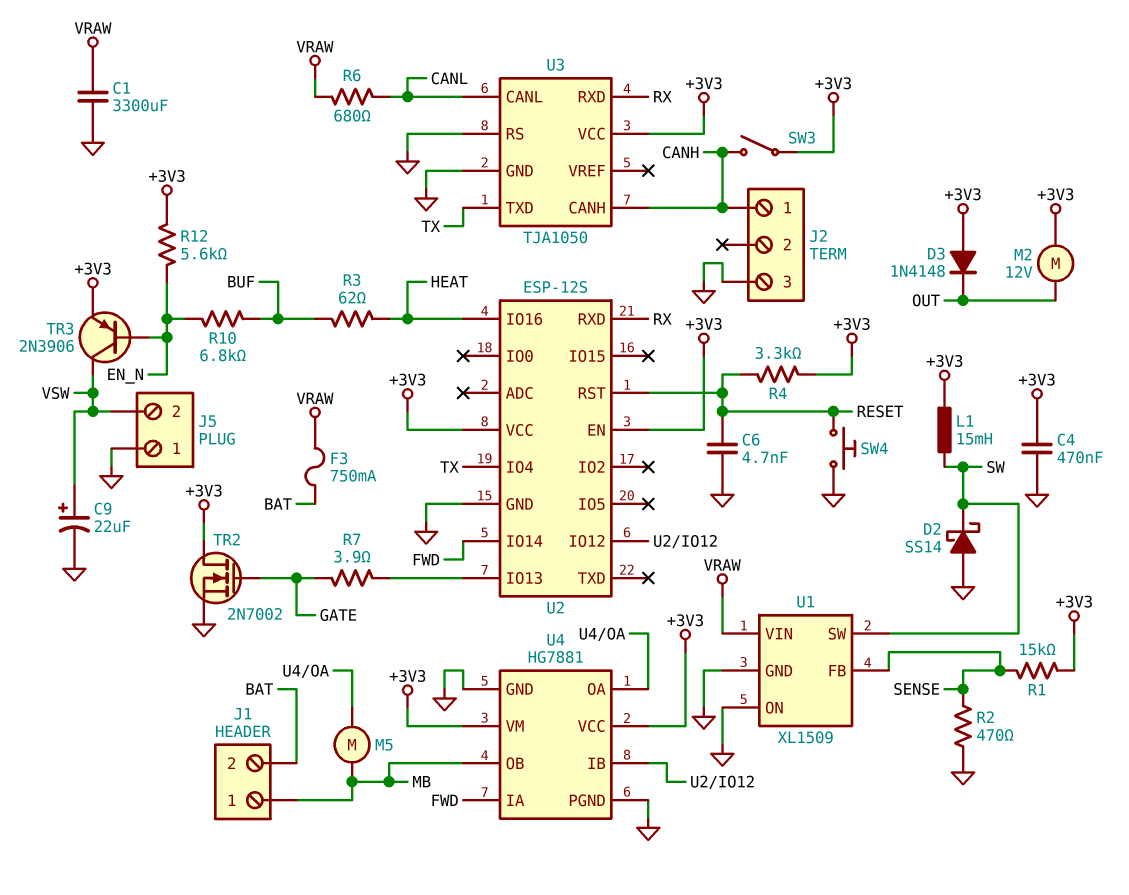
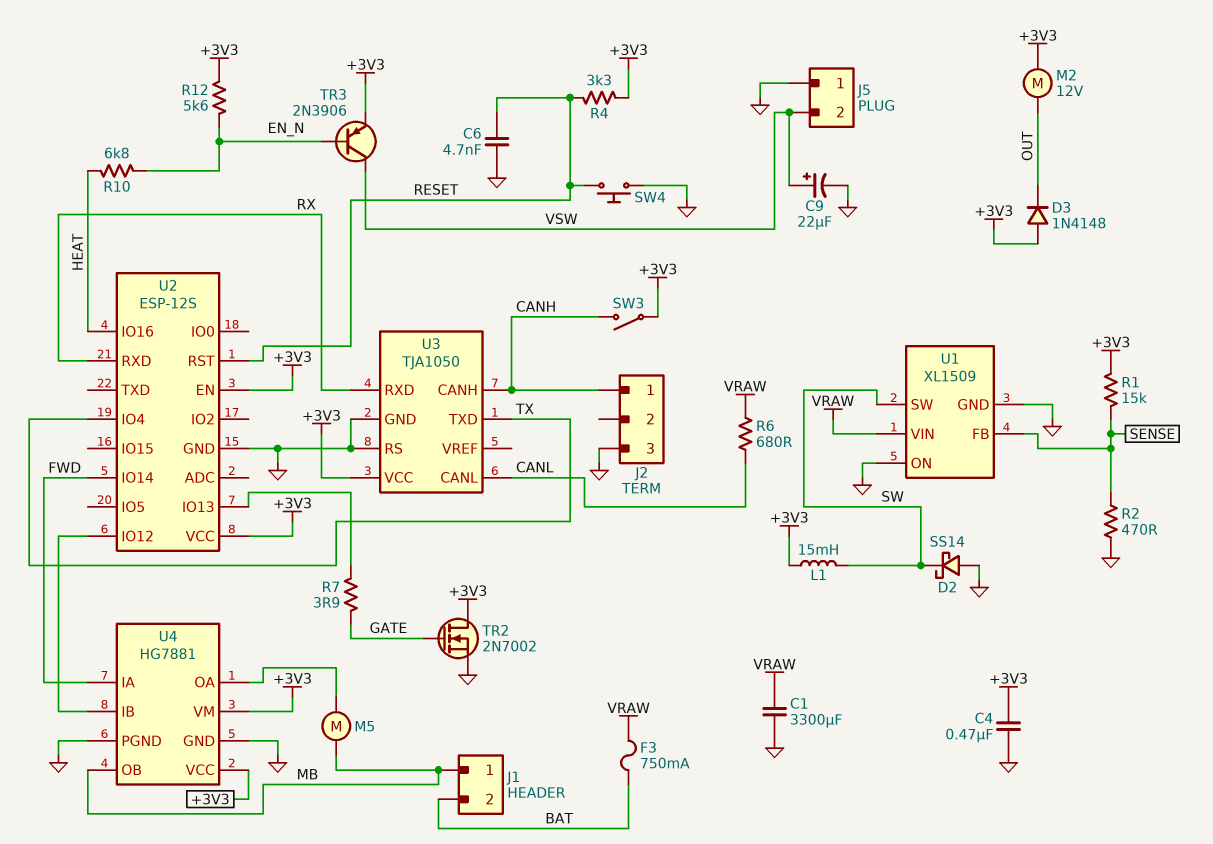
R3: 62 (BUF, HEAT) -> none
R10: 6.8k (BUF, EN_N) -> 6.8k (EN_N, HEAT)

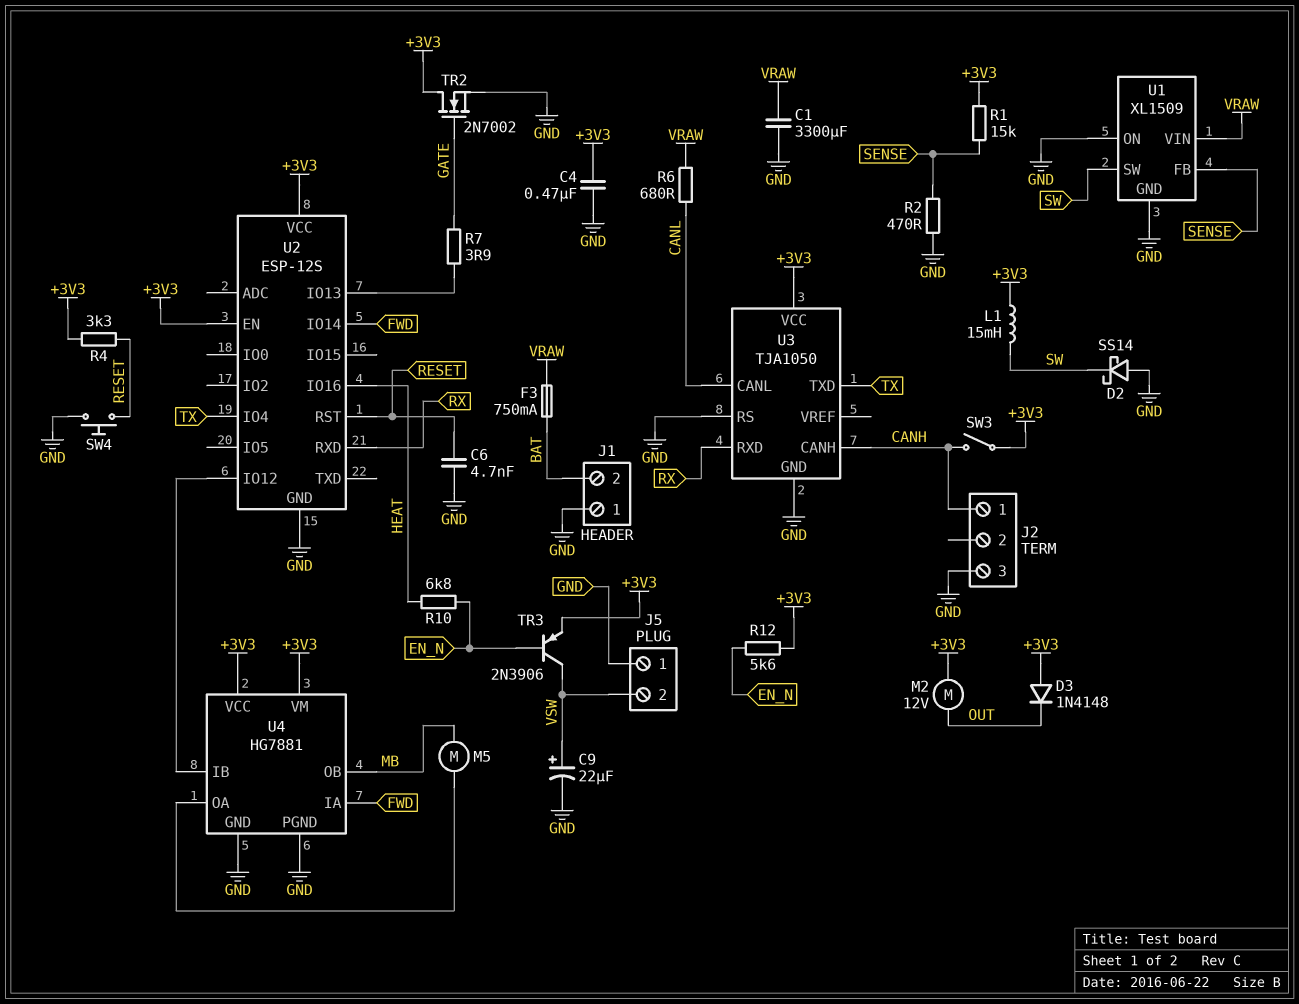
J1 pin 1: MB -> GND

